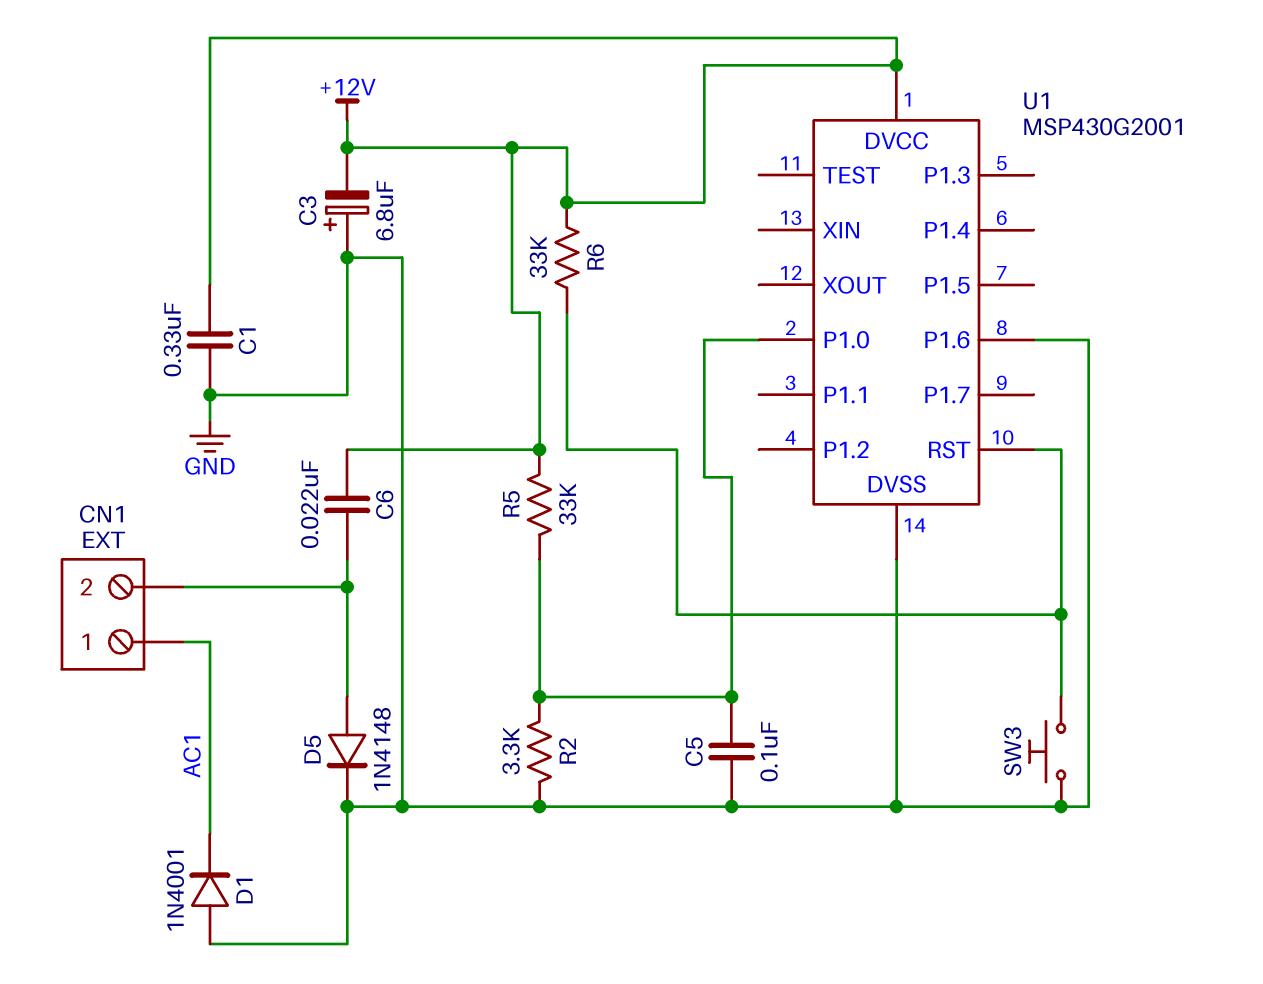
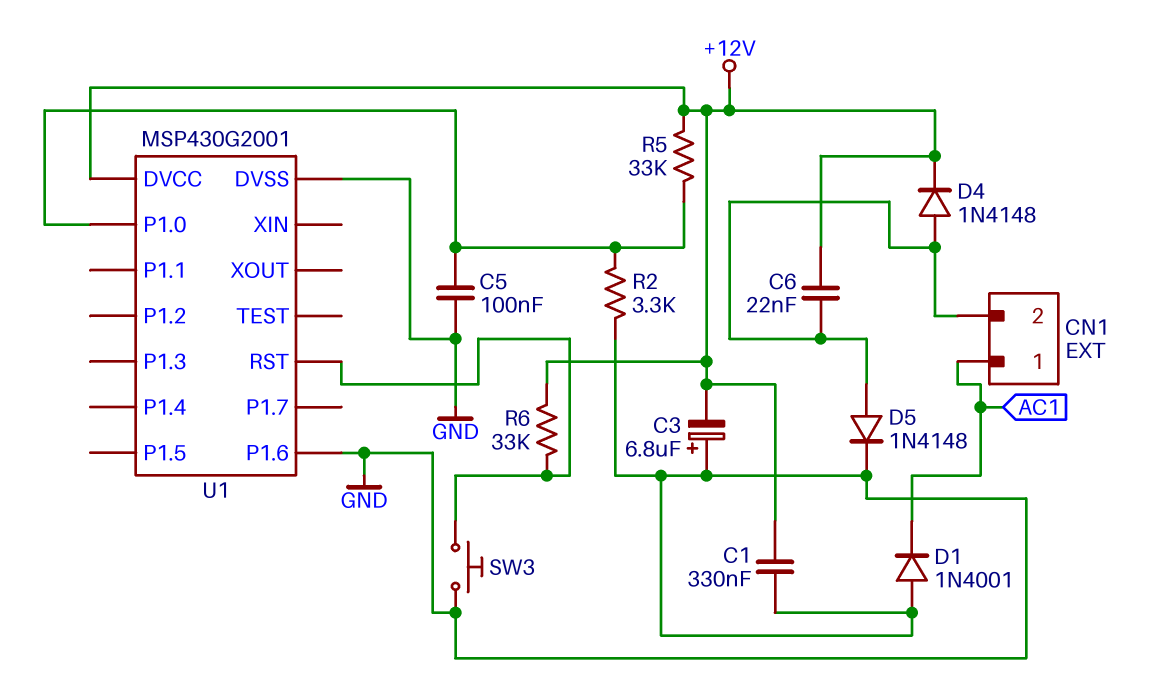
D4: none -> diode 1N4148 (A CN1/2, K +12V)

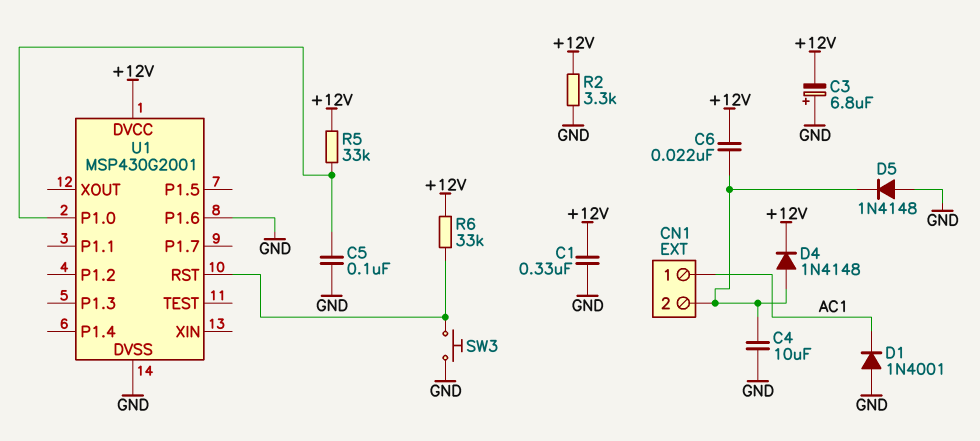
C4: none -> 10uF (CN1/2, GND)
D5: diode 1N4148 (A CN1/2, K GND) -> diode 1N4148 (A GND, K CN1/2)
R2: 3.3k (GND, U1/P1.0) -> 3.3k (+12V, GND)

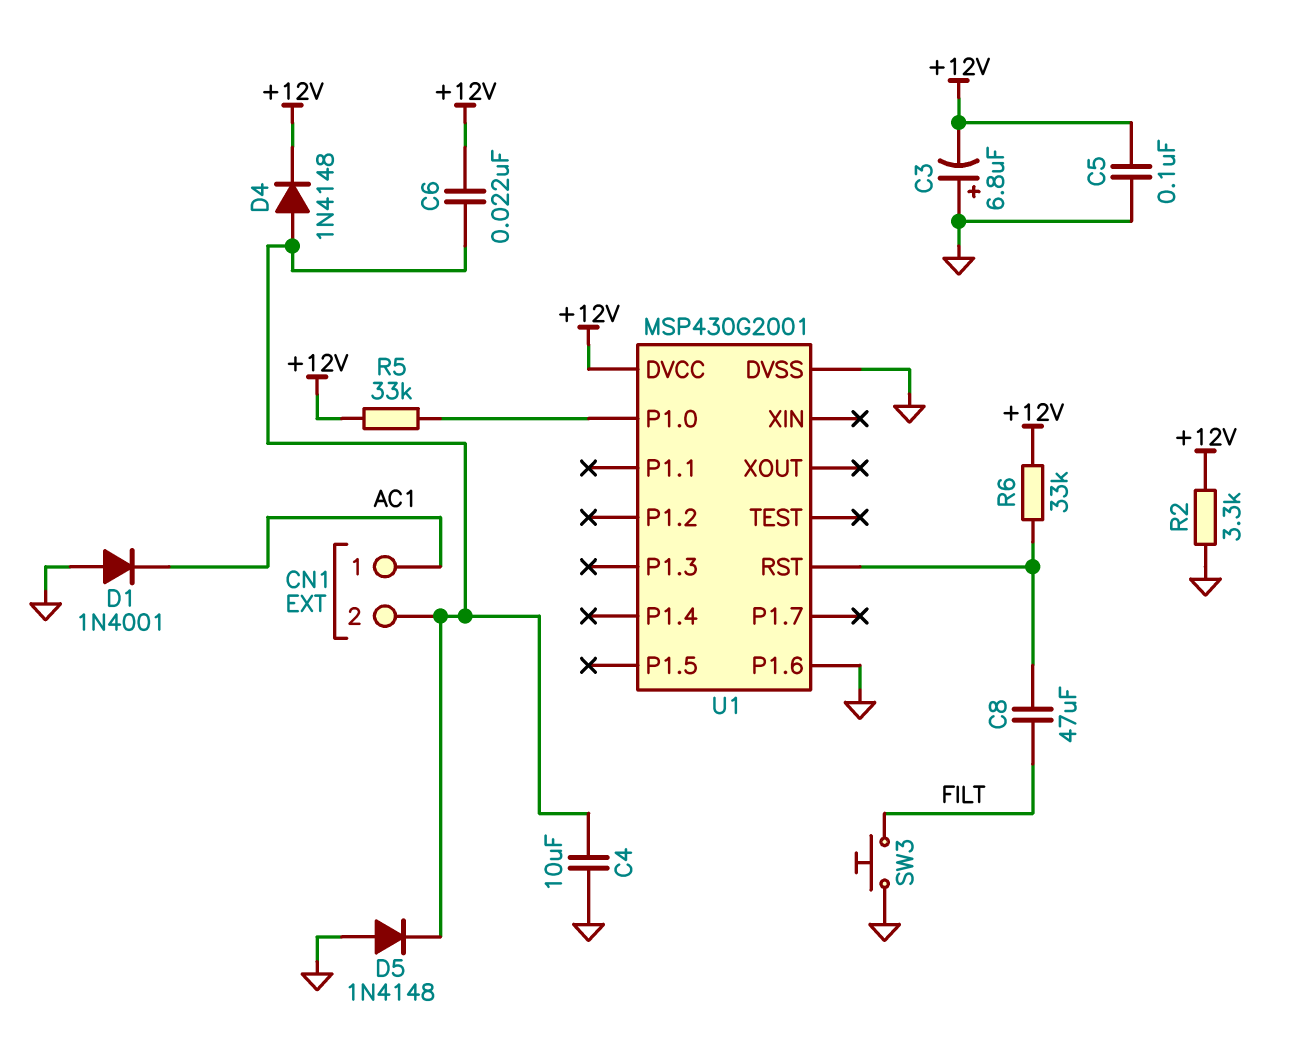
C1: 330nF (+12V, GND) -> none
C5: 100nF (GND, U1/P1.0) -> 100nF (+12V, GND)
C8: none -> 47uF (FILT, U1/RST)
SW3: button (GND, U1/RST) -> button (FILT, GND)

